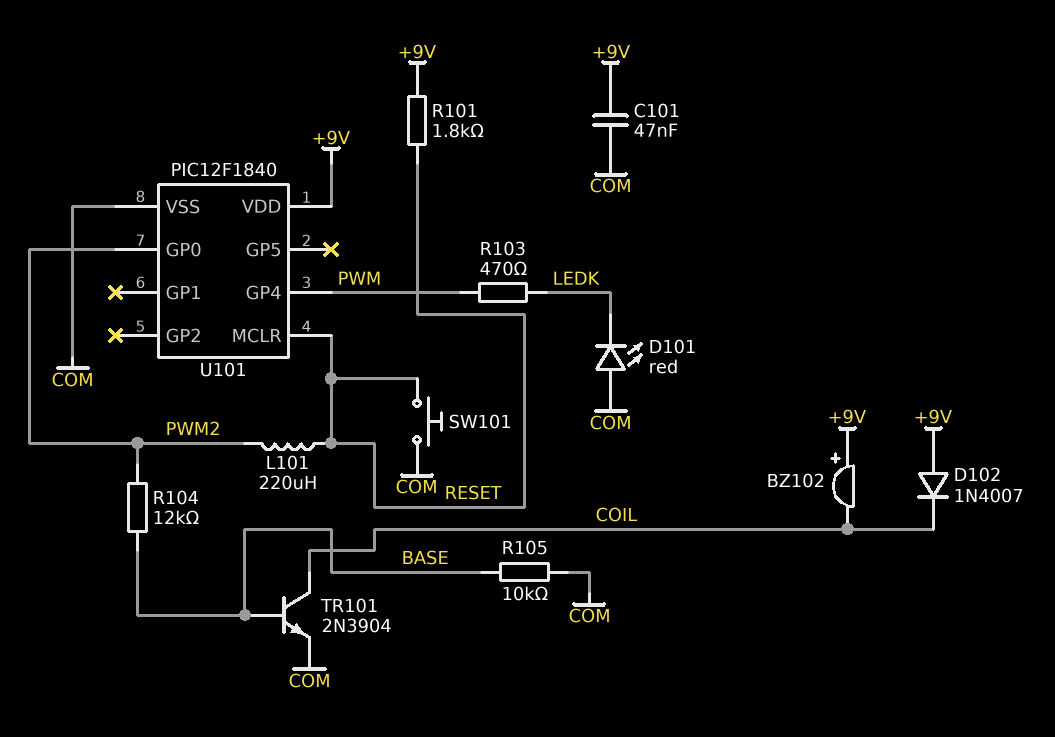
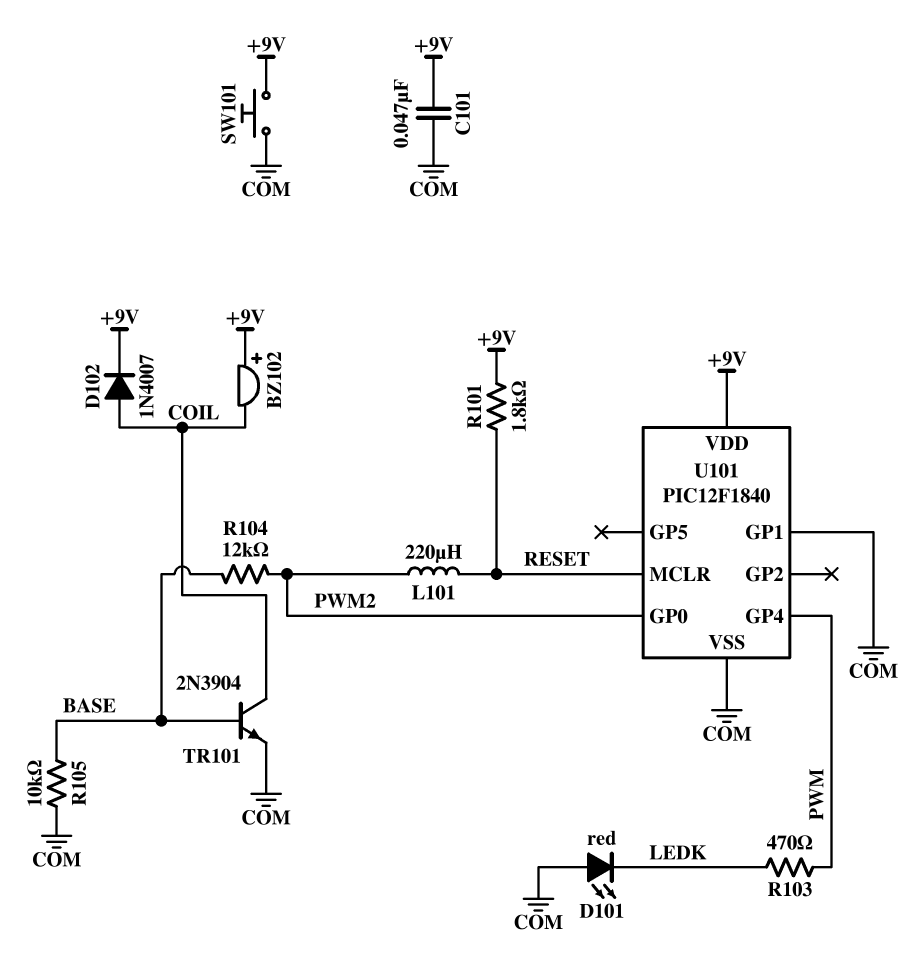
D102: diode 1N4007 (A +9V, K COIL) -> diode 1N4007 (A COIL, K +9V)
SW101: button (COM, RESET) -> button (+9V, COM)
U101 pin GP1: none -> COM

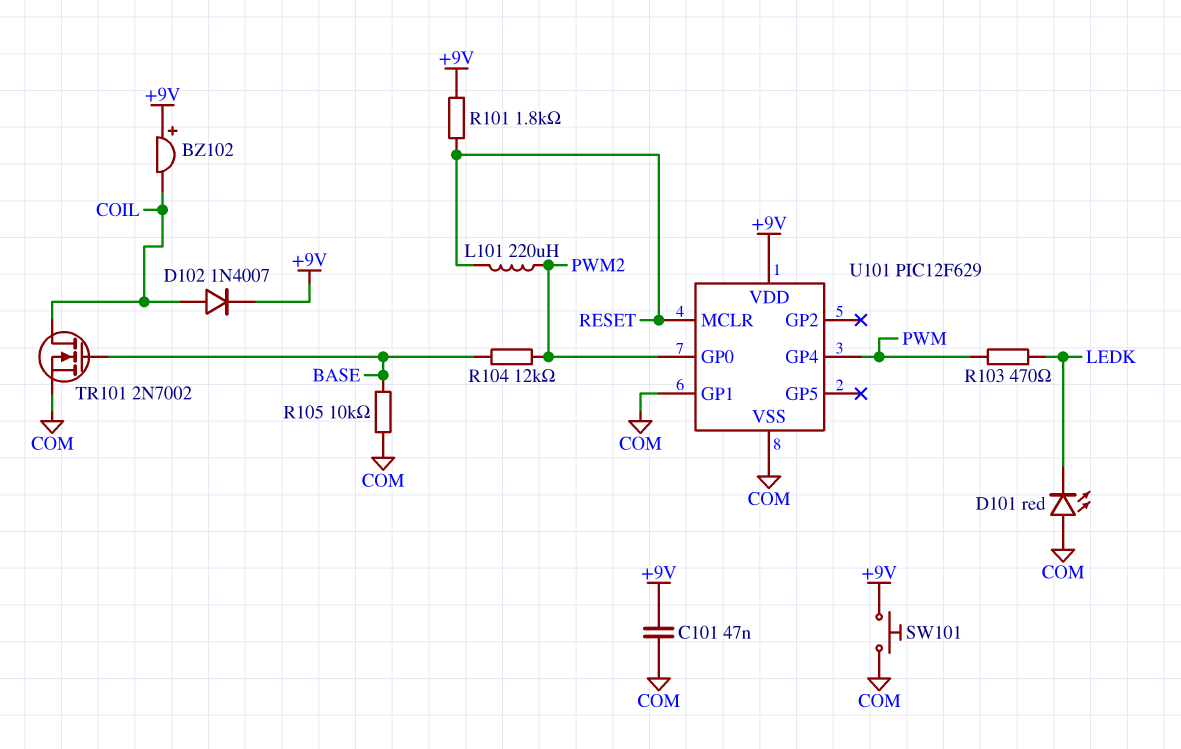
TR101: NPN 2N3904 (B BASE, C COIL, E COM) -> NMOS 2N7002 (G BASE, D COIL, S COM)
U101: PIC12F1840 -> PIC12F629

